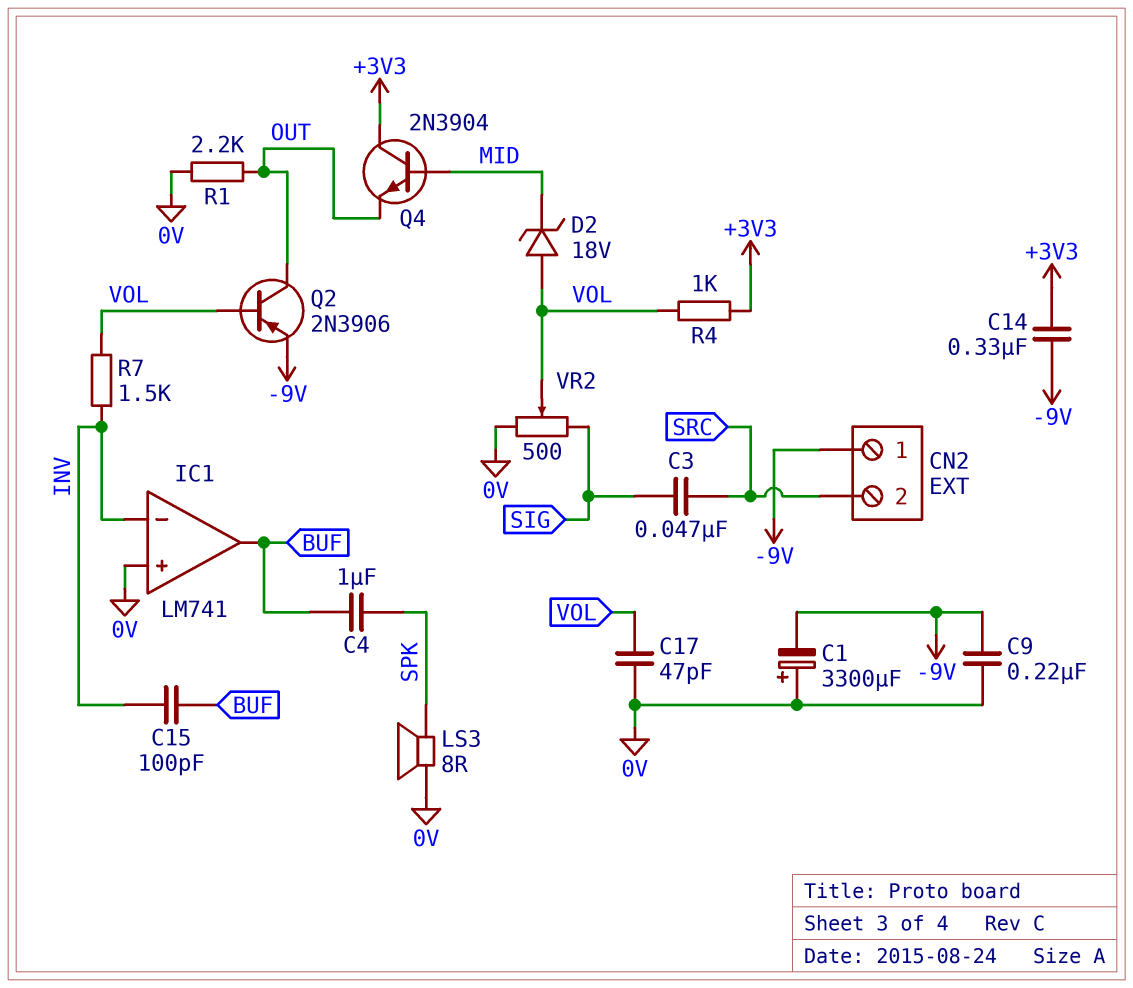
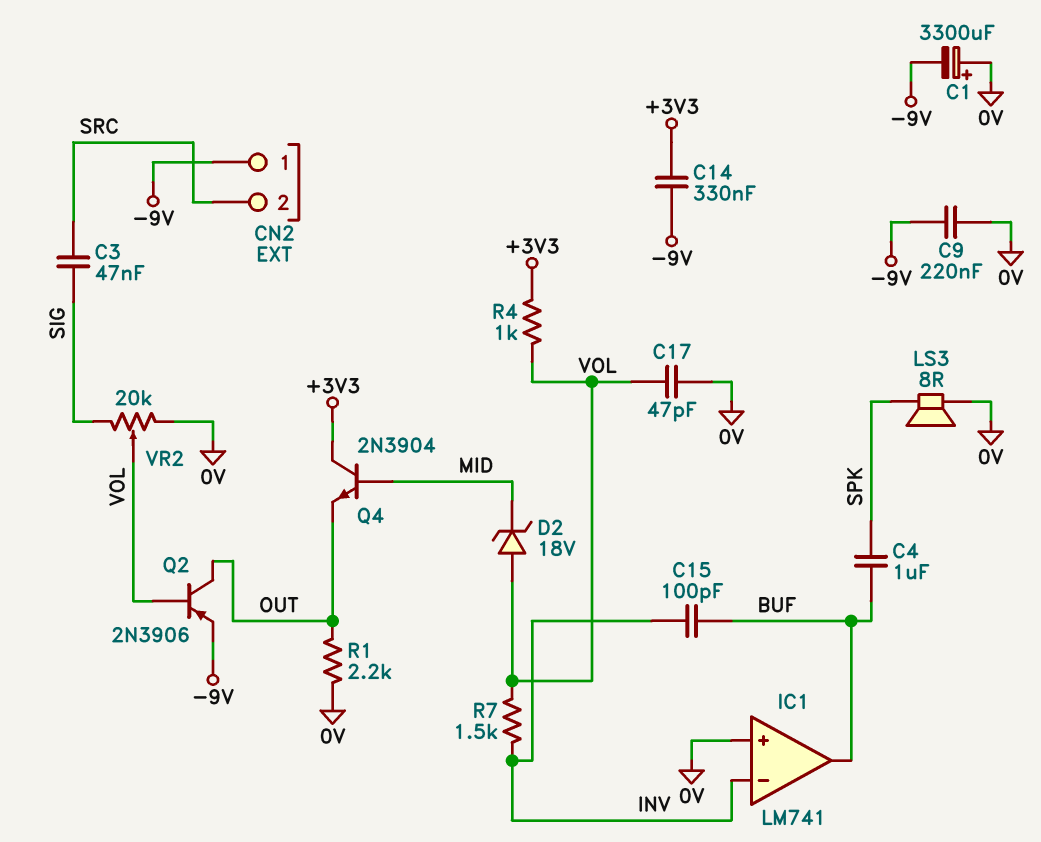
VR2: 500 (0V, SIG, wiper VOL) -> 20k (0V, SIG, wiper VOL)

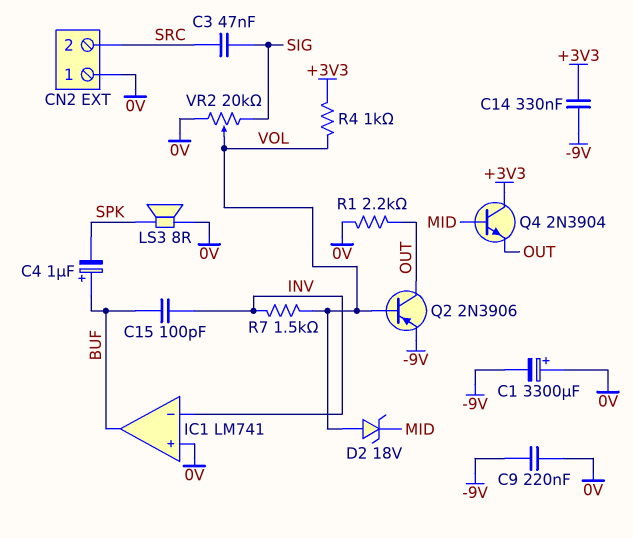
C4: 1uF (BUF, SPK) -> 1uF (plus BUF, minus SPK)
C17: 47pF (0V, VOL) -> none
CN2 pin 1: -9V -> 0V

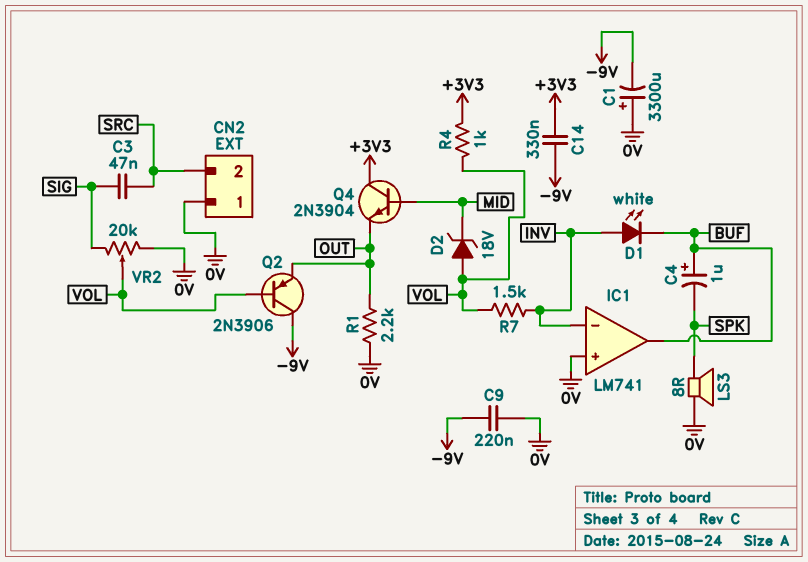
C15: 100pF (BUF, INV) -> none
D1: none -> LED white (A INV, K BUF)
Q2: PNP 2N3906 (B VOL, C OUT, E -9V) -> PNP 2N3906 (B VOL, C -9V, E OUT)

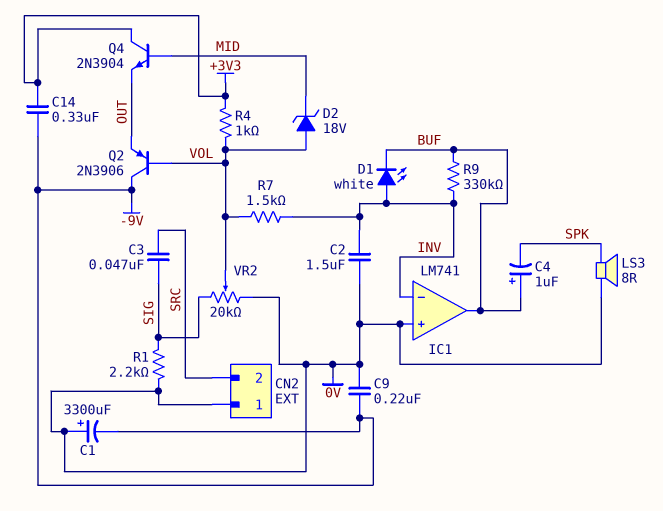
C2: none -> 1.5uF (0V, INV)
R1: 2.2k (0V, OUT) -> 2.2k (0V, SIG)
R9: none -> 330k (BUF, INV)

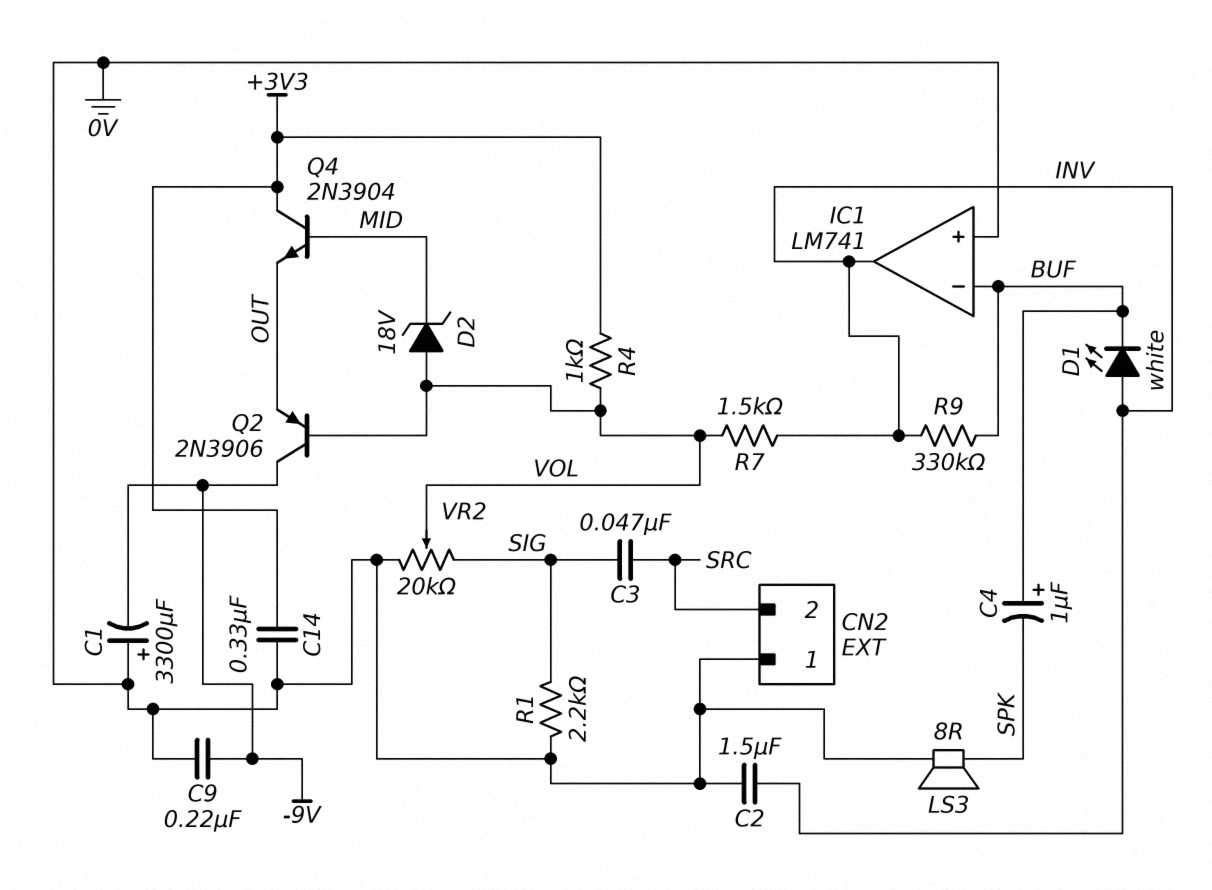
C14: 330nF (+3V3, -9V) -> 330nF (+3V3, 0V)
IC1 pin in-: INV -> BUF
IC1 pin out: BUF -> INV

